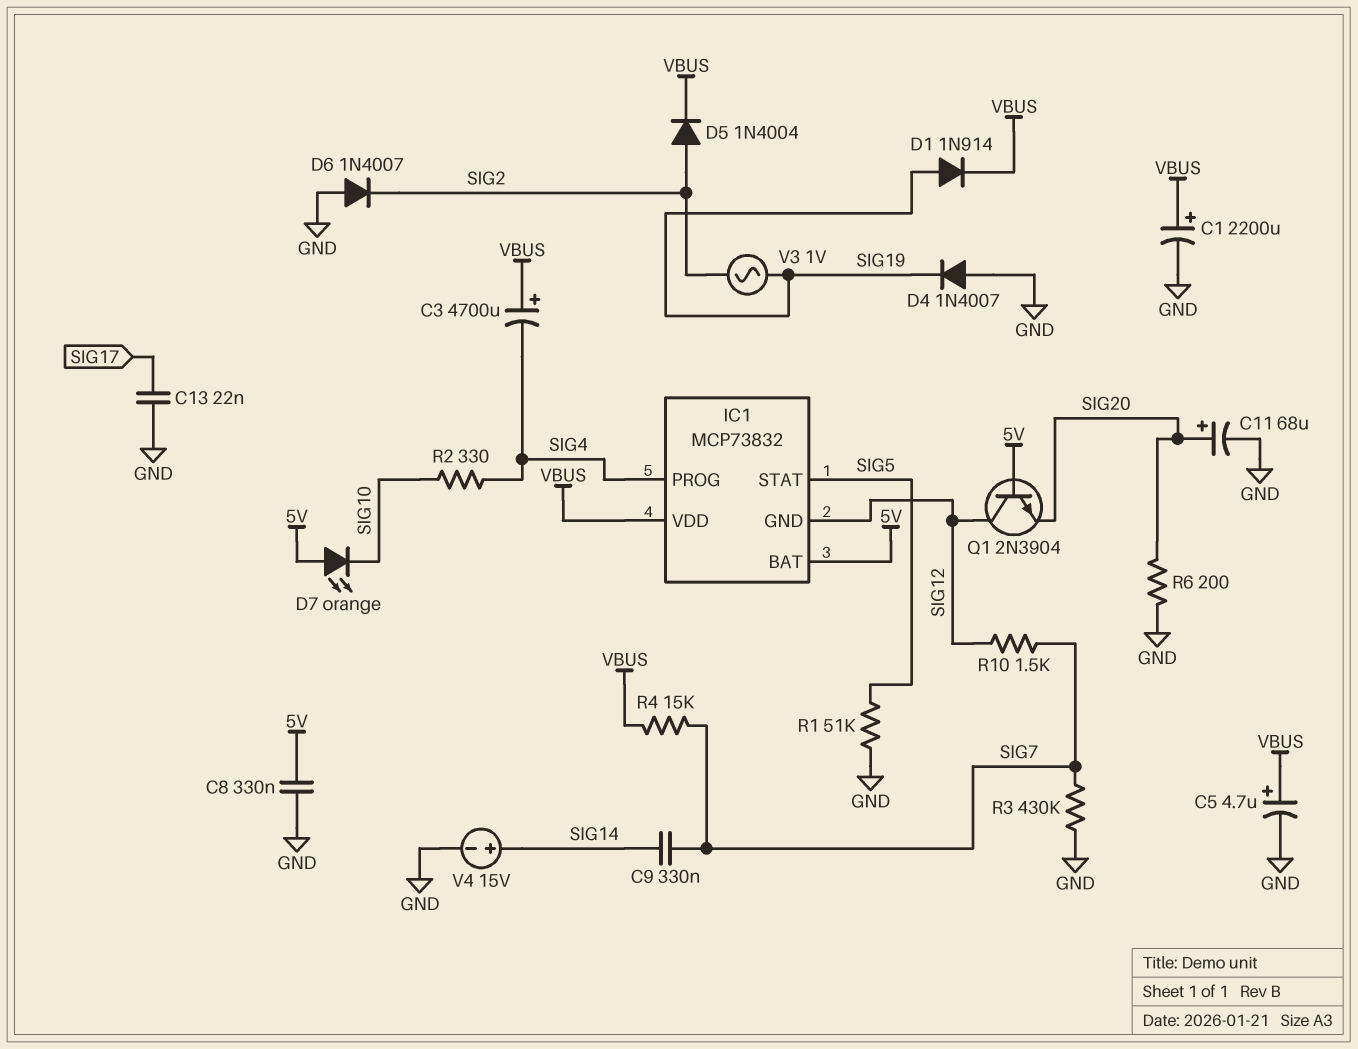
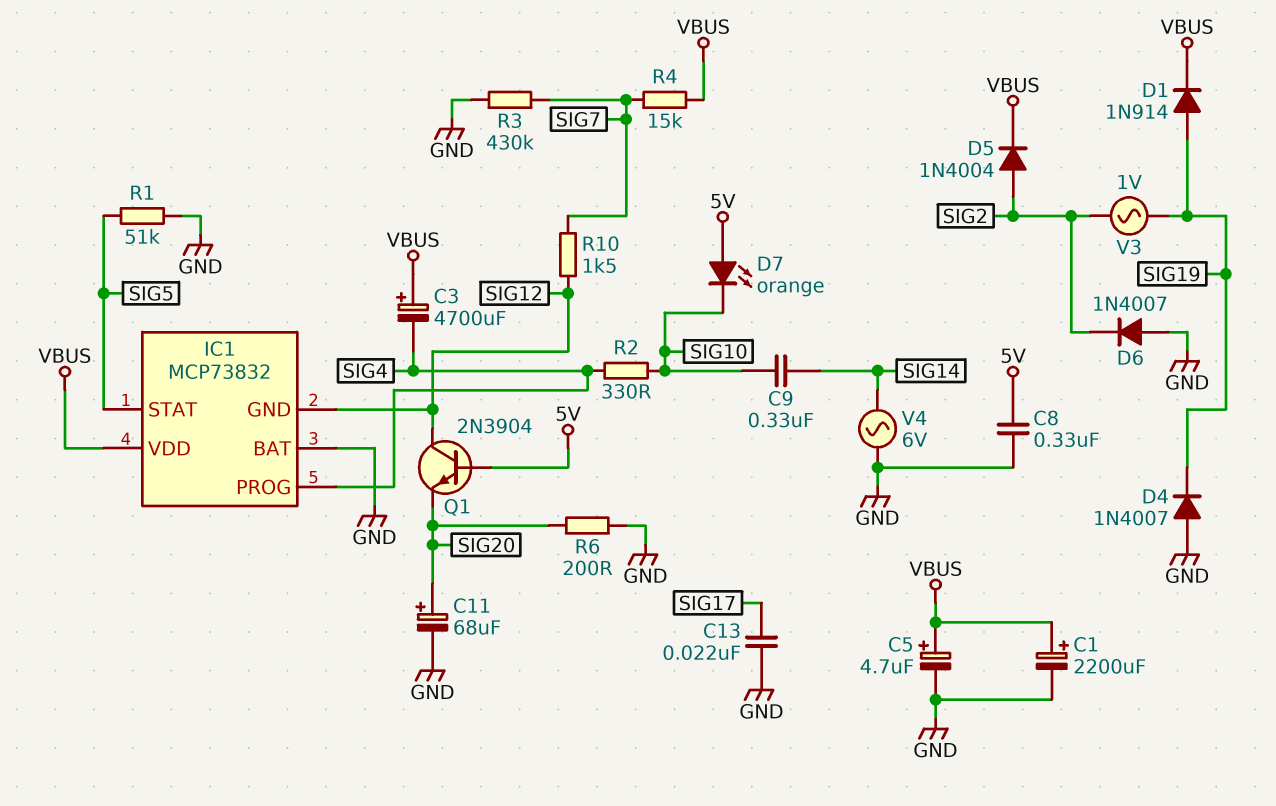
C9: 330nF (SIG7, SIG14) -> 330nF (SIG10, SIG14)
IC1 pin BAT: 5V -> GND
V4: 15V (plus SIG14, minus GND) -> AC 6V (GND, SIG14)

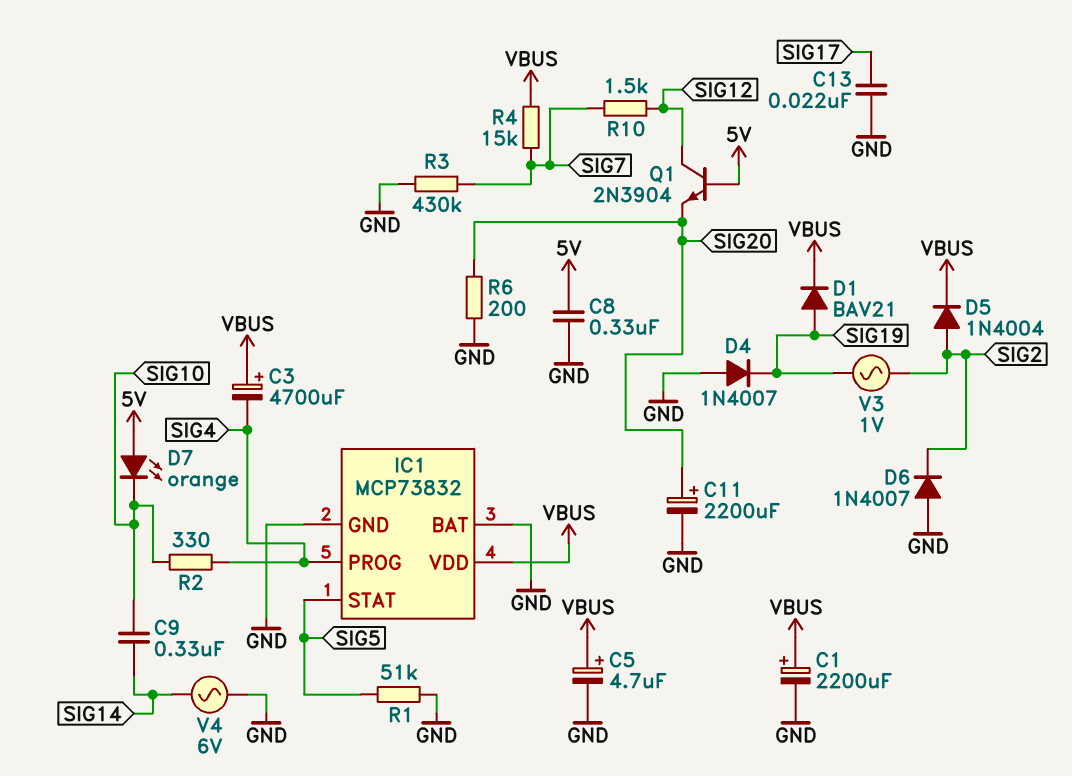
C11: 68uF (plus SIG20, minus GND) -> 2200uF (plus SIG20, minus GND)
D1: diode 1N914 (A SIG19, K VBUS) -> diode BAV21 (A SIG19, K VBUS)
IC1 pin GND: SIG12 -> GND

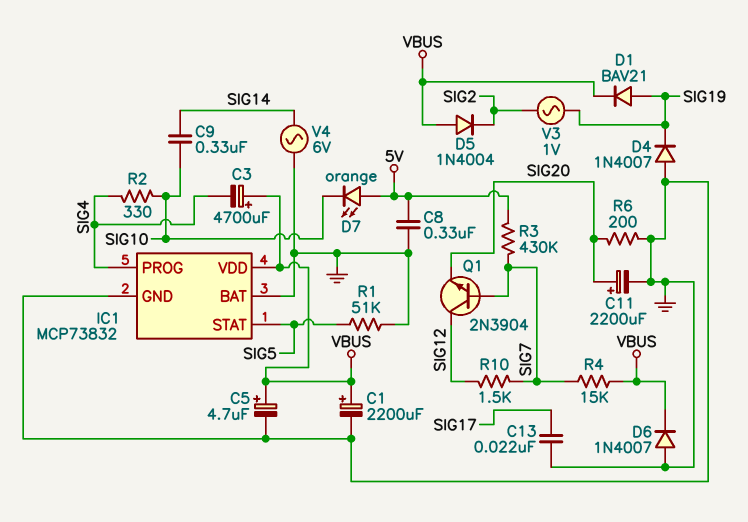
D5: diode 1N4004 (A SIG2, K VBUS) -> diode 1N4004 (A VBUS, K SIG2)
D6: diode 1N4007 (A GND, K SIG2) -> diode 1N4007 (A GND, K VBUS)
Q1: NPN 2N3904 (B 5V, C SIG12, E SIG20) -> NPN 2N3904 (B SIG7, C SIG12, E SIG20)
R3: 430k (GND, SIG7) -> 430k (5V, SIG7)

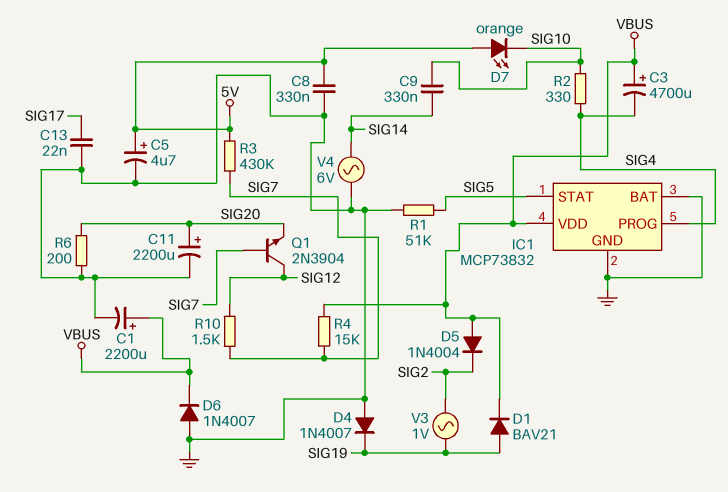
C5: 4.7uF (plus VBUS, minus GND) -> 4.7uF (plus 5V, minus GND)

